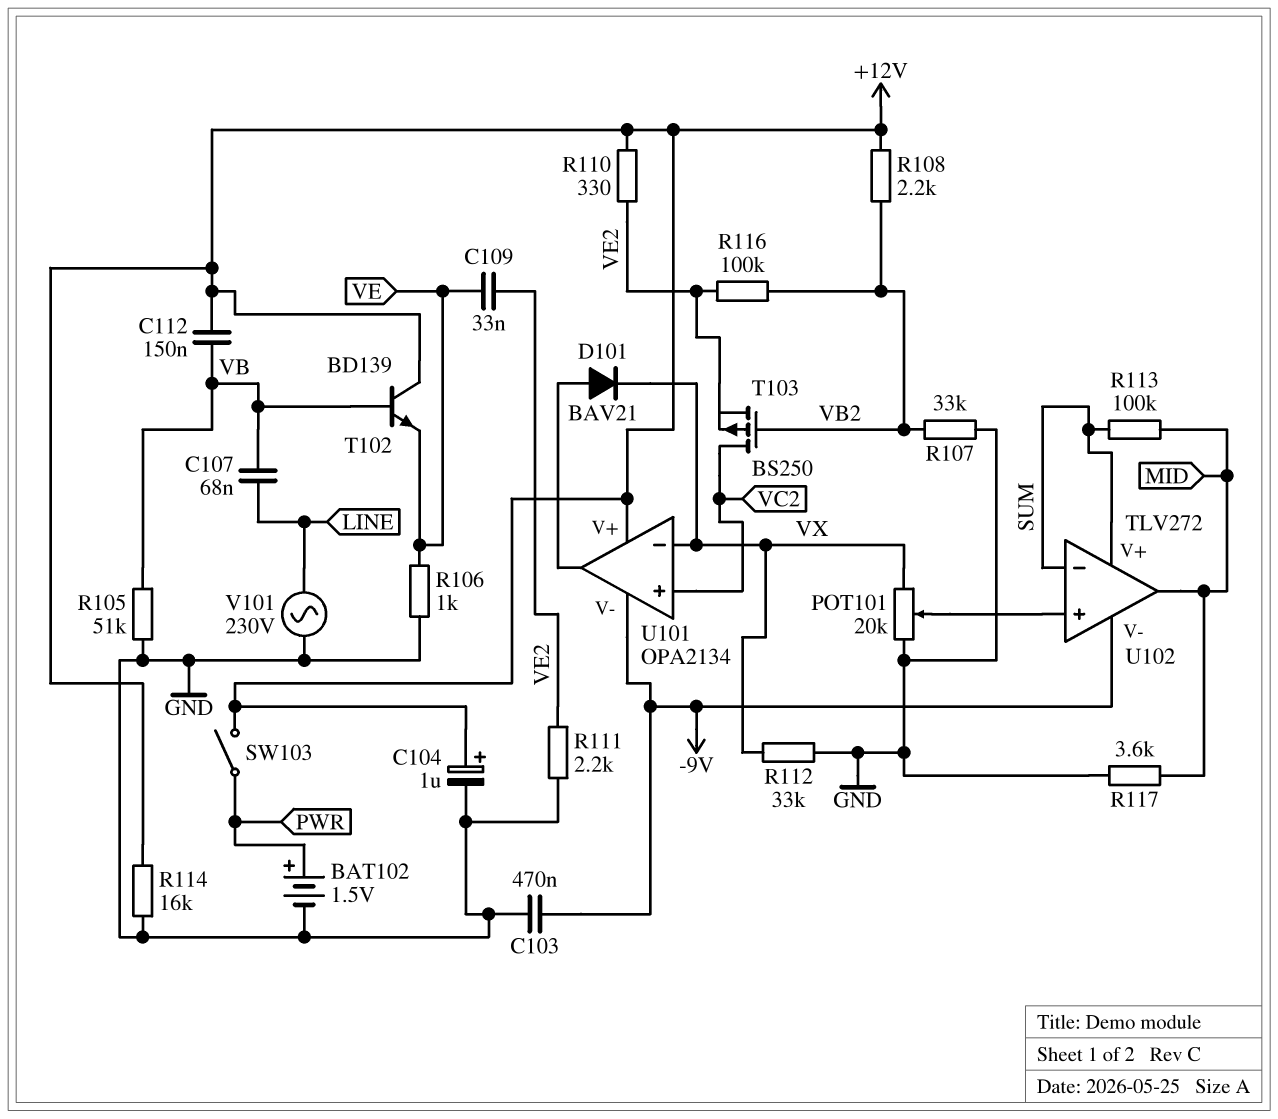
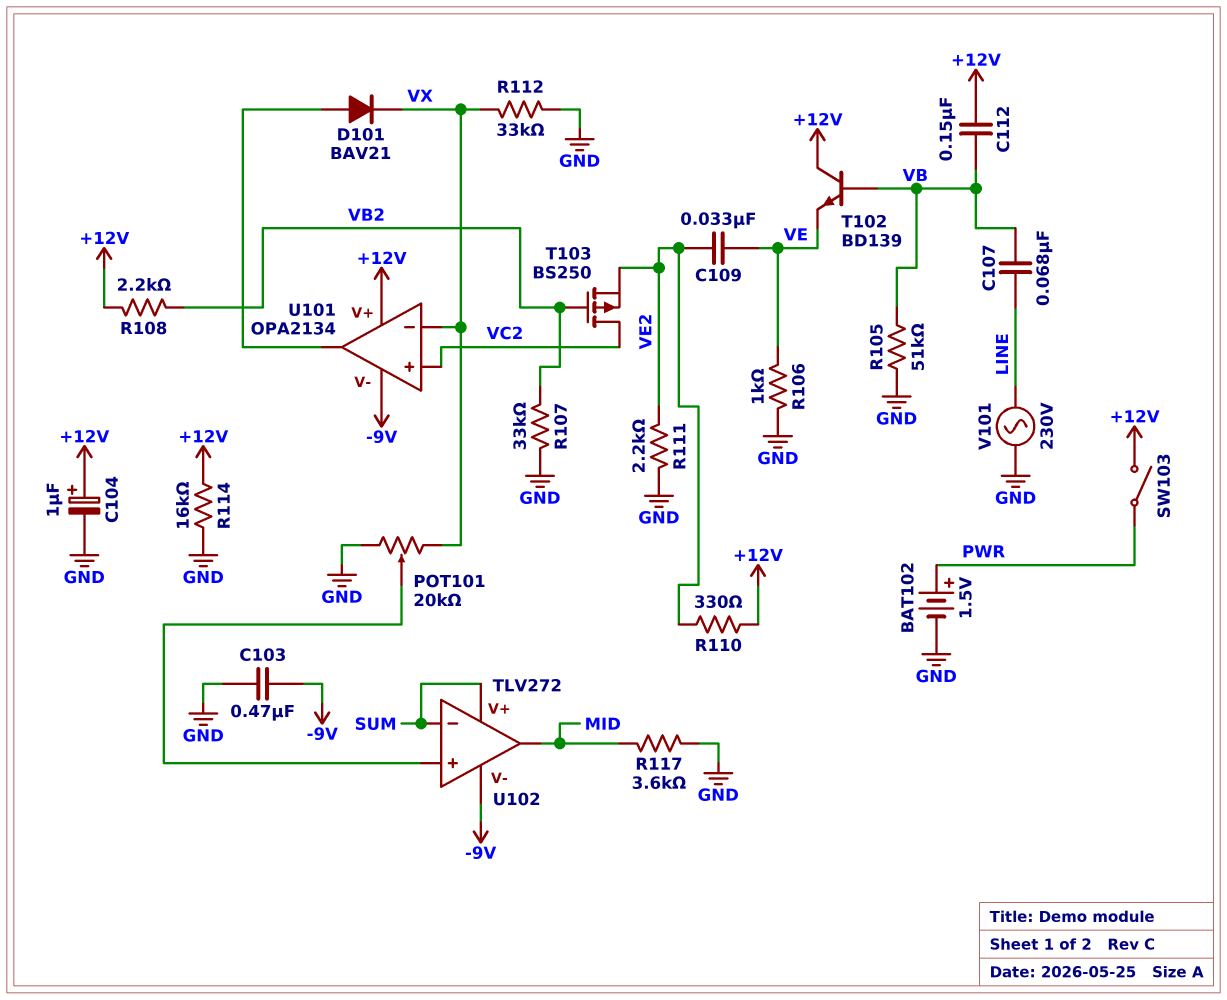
R113: 100k (MID, SUM) -> none
R116: 100k (VB2, VE2) -> none

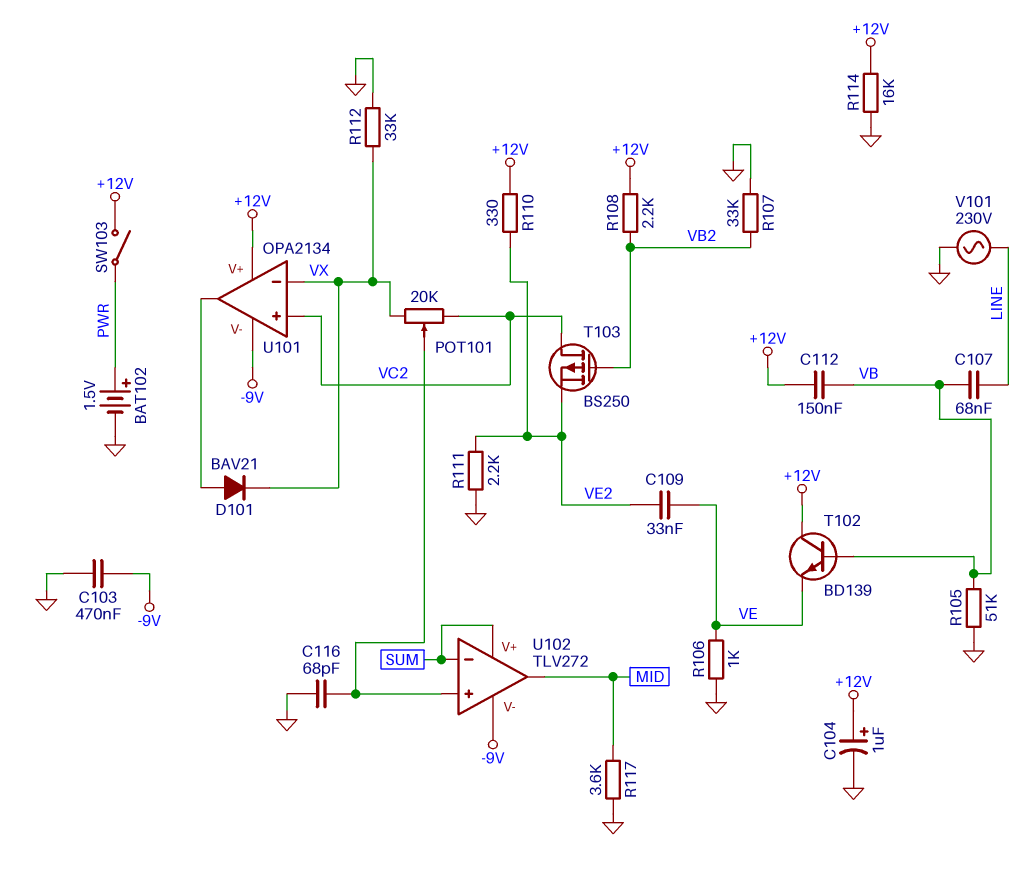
C116: none -> 68pF (GND, U102/in+)
POT101: 20k (GND, VX, wiper U102/in+) -> 20k (VC2, VX, wiper U102/in+)

